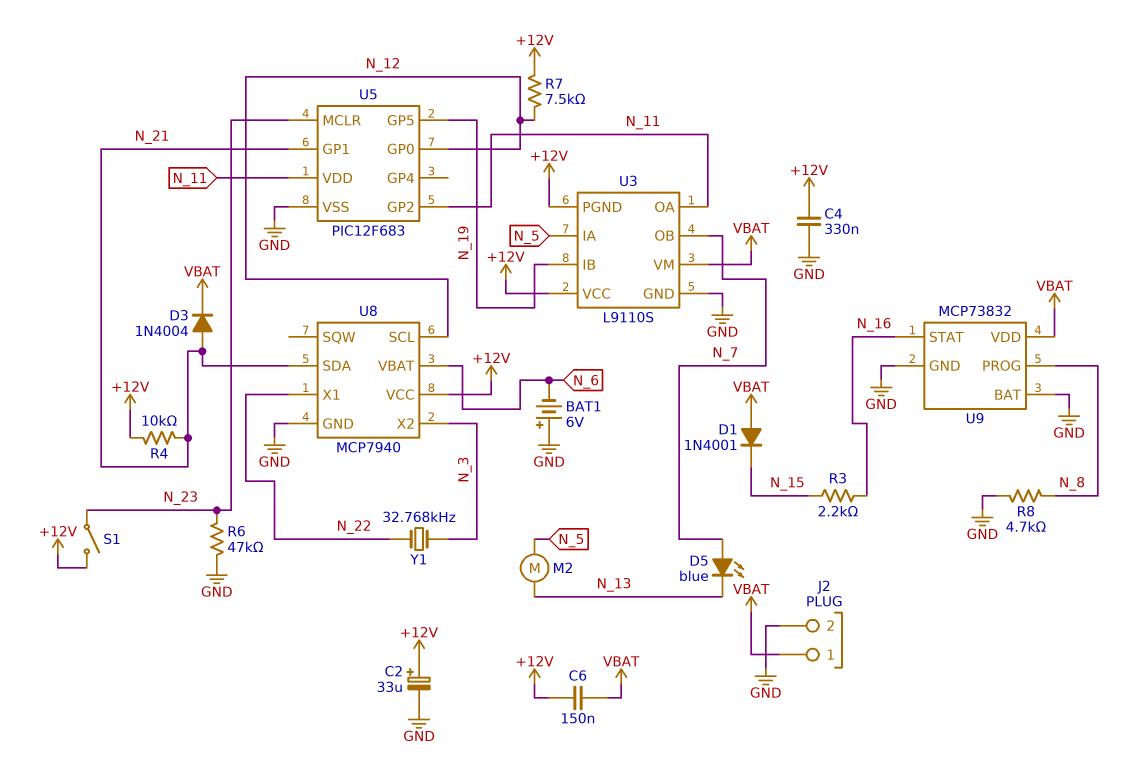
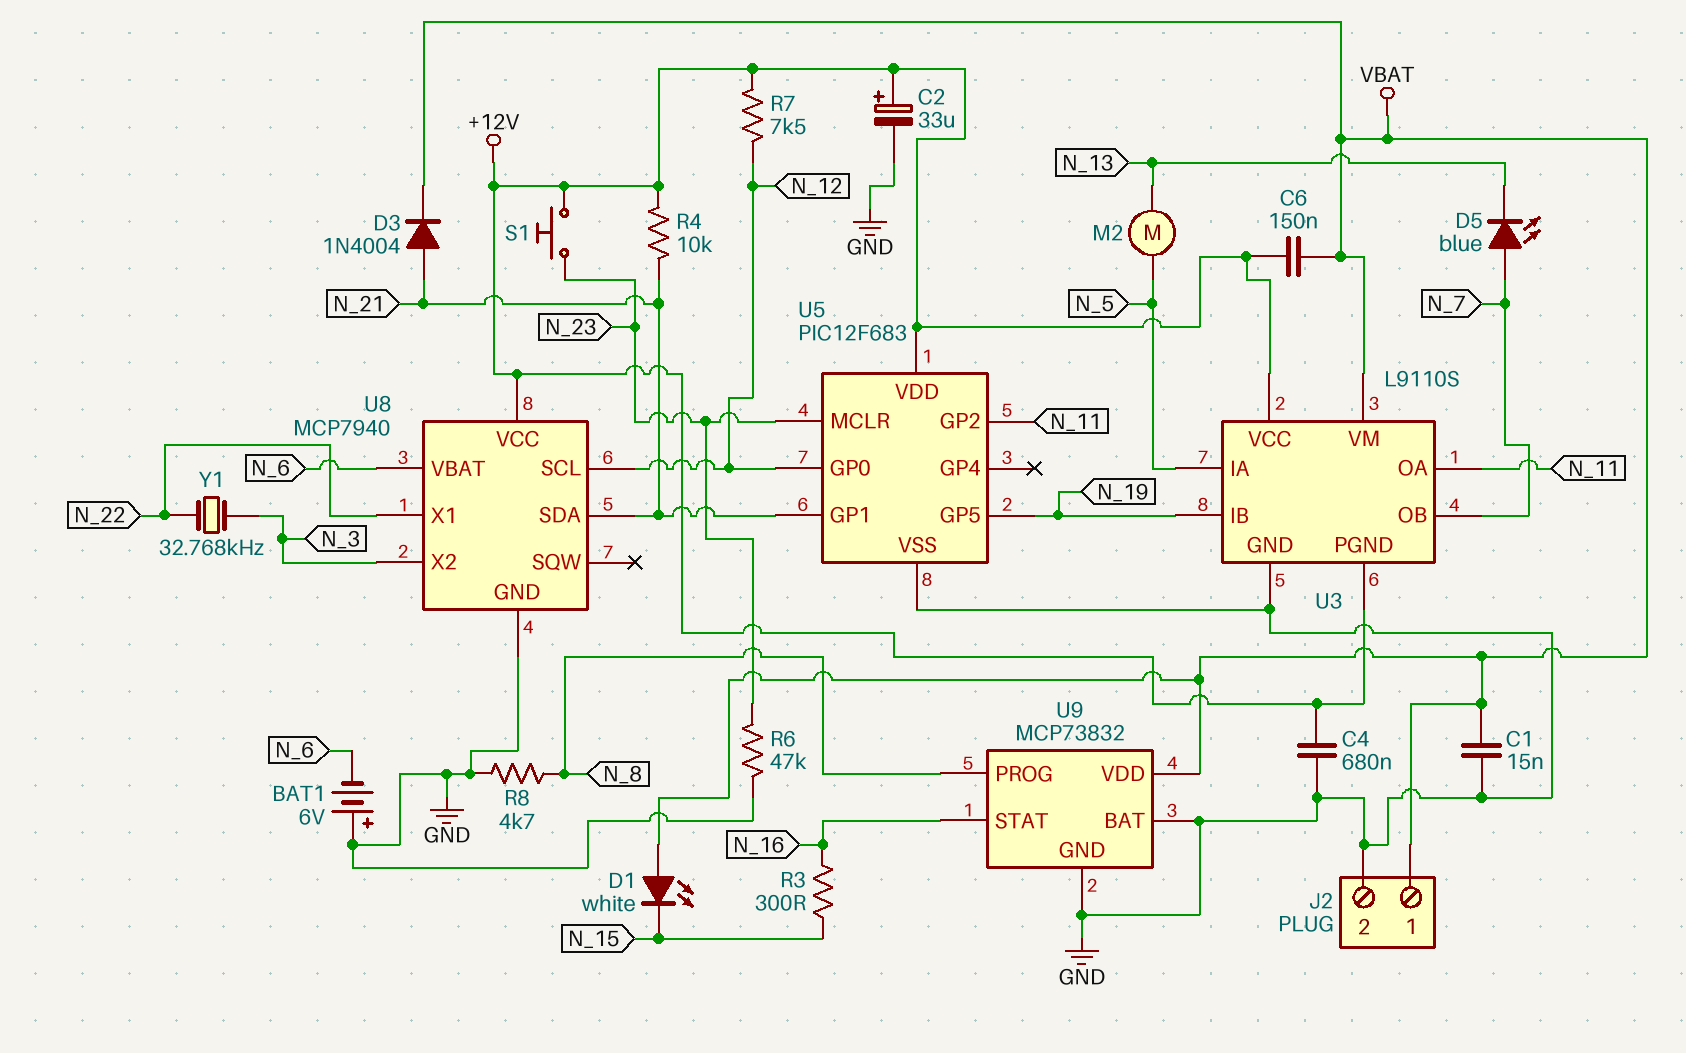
C1: none -> 15nF (GND, VBAT)
C4: 330nF (+12V, GND) -> 680nF (+12V, GND)
D1: diode 1N4001 (A VBAT, K N_15) -> LED white (A VBAT, K N_15)
R3: 2.2k (N_15, N_16) -> 300 (N_15, N_16)
S1: switch (+12V, N_23) -> button (+12V, N_23)
U5 pin VDD: N_11 -> +12V

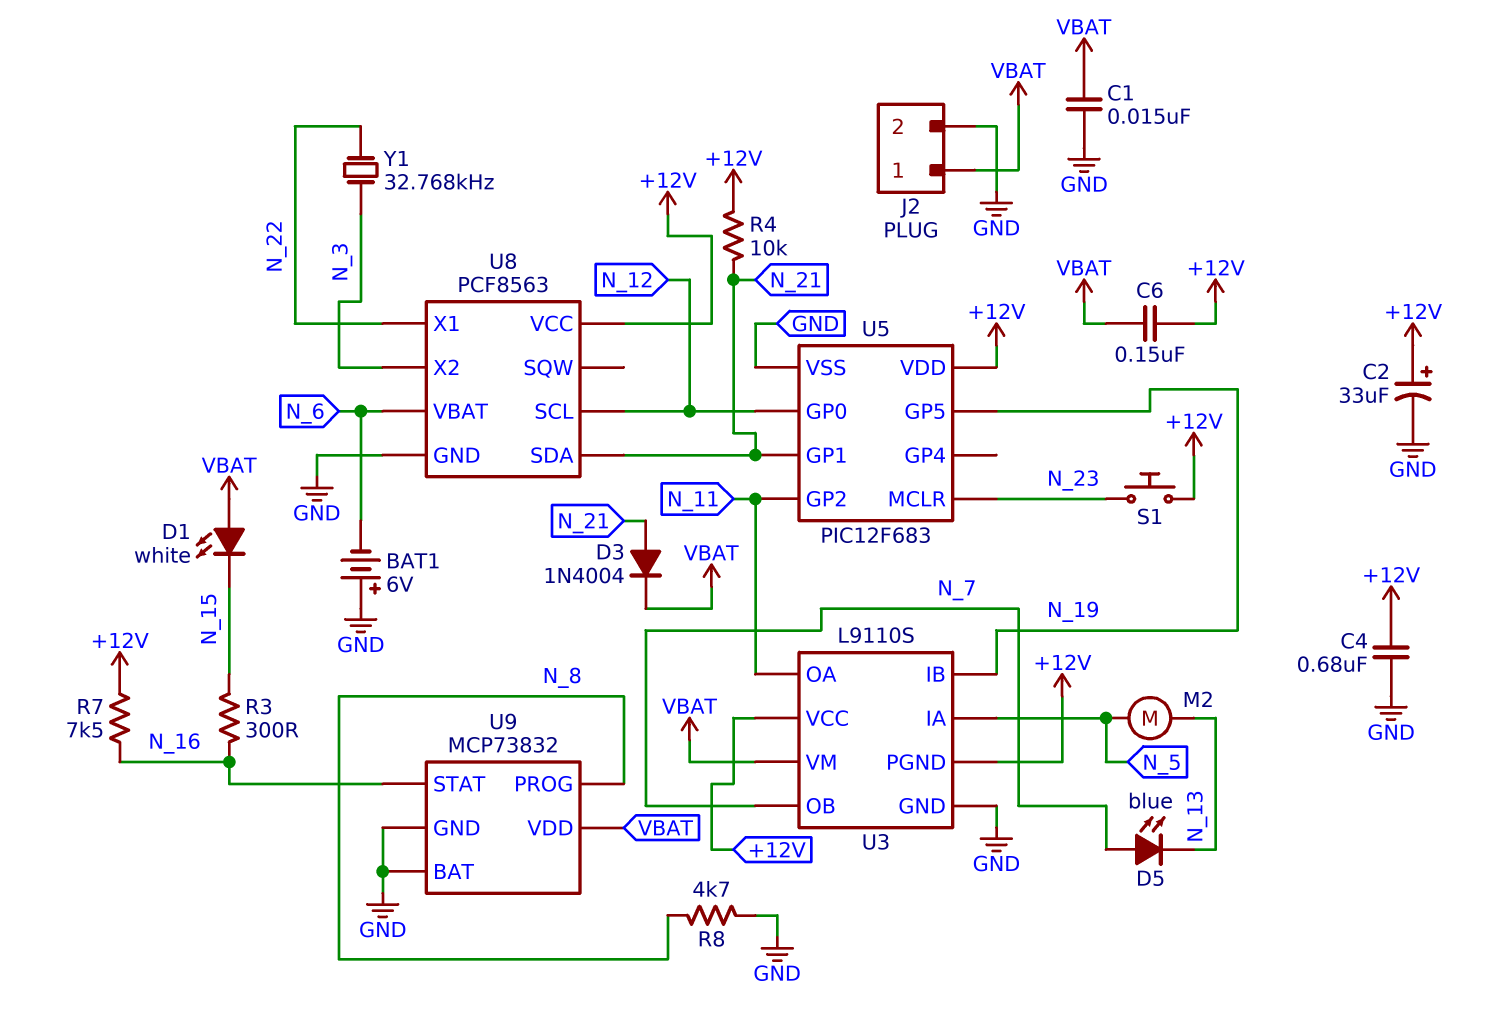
R6: 47k (GND, N_23) -> none
R7: 7.5k (+12V, N_12) -> 7.5k (+12V, N_16)
U8: MCP7940 -> PCF8563

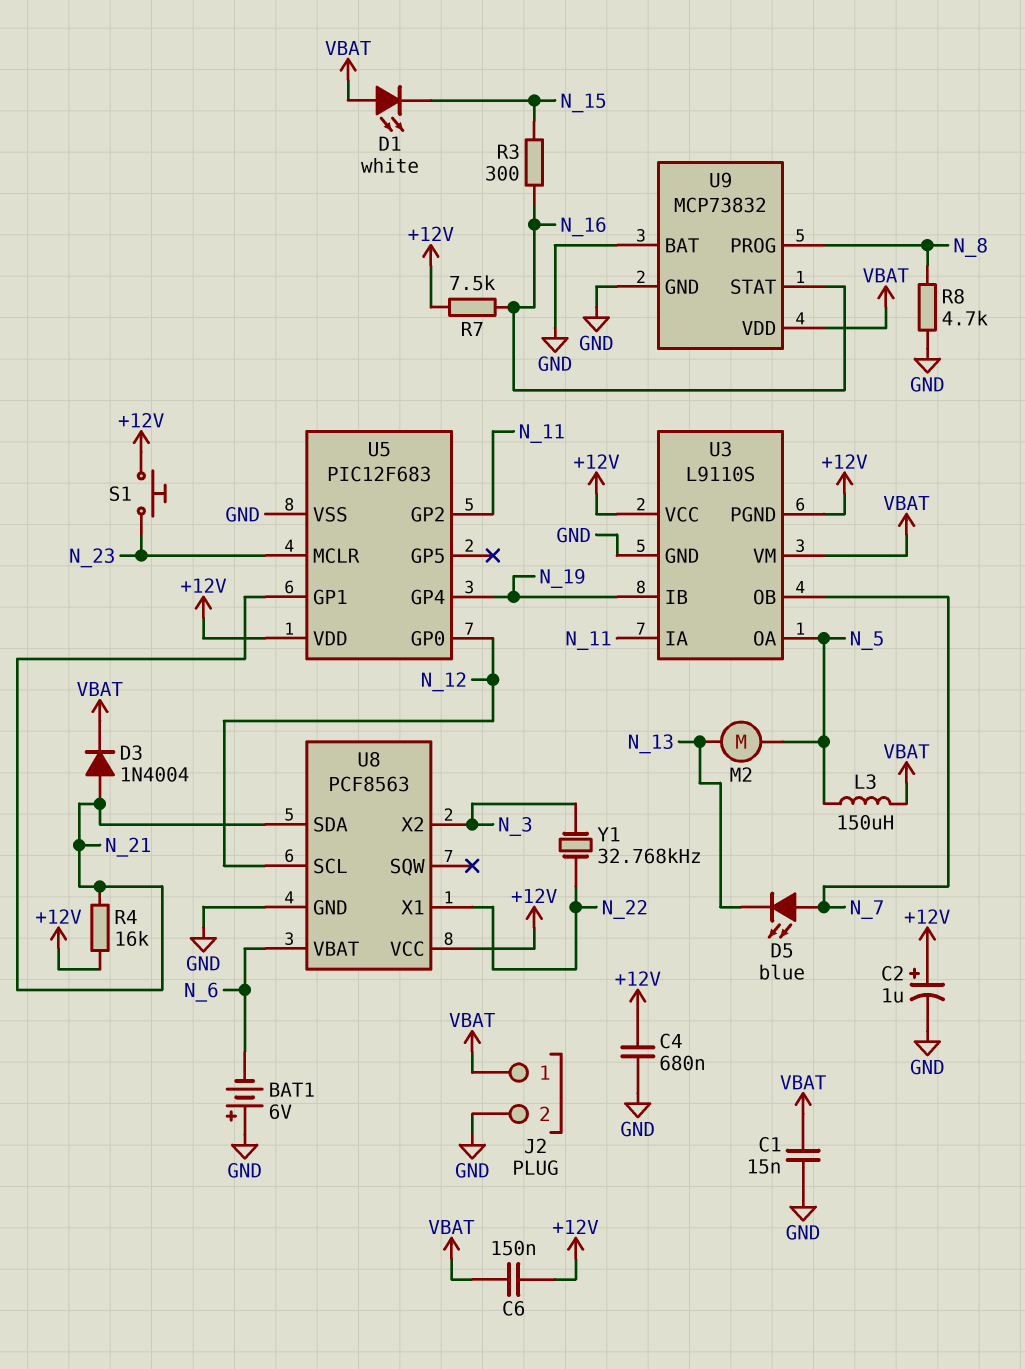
C2: 33uF (plus +12V, minus GND) -> 1uF (plus +12V, minus GND)
L3: none -> 150uH (N_5, VBAT)
R4: 10k (+12V, N_21) -> 16k (+12V, N_21)
U3 pin IA: N_5 -> N_11
U3 pin OA: N_11 -> N_5
U5 pin GP4: none -> N_19
U5 pin GP5: N_19 -> none

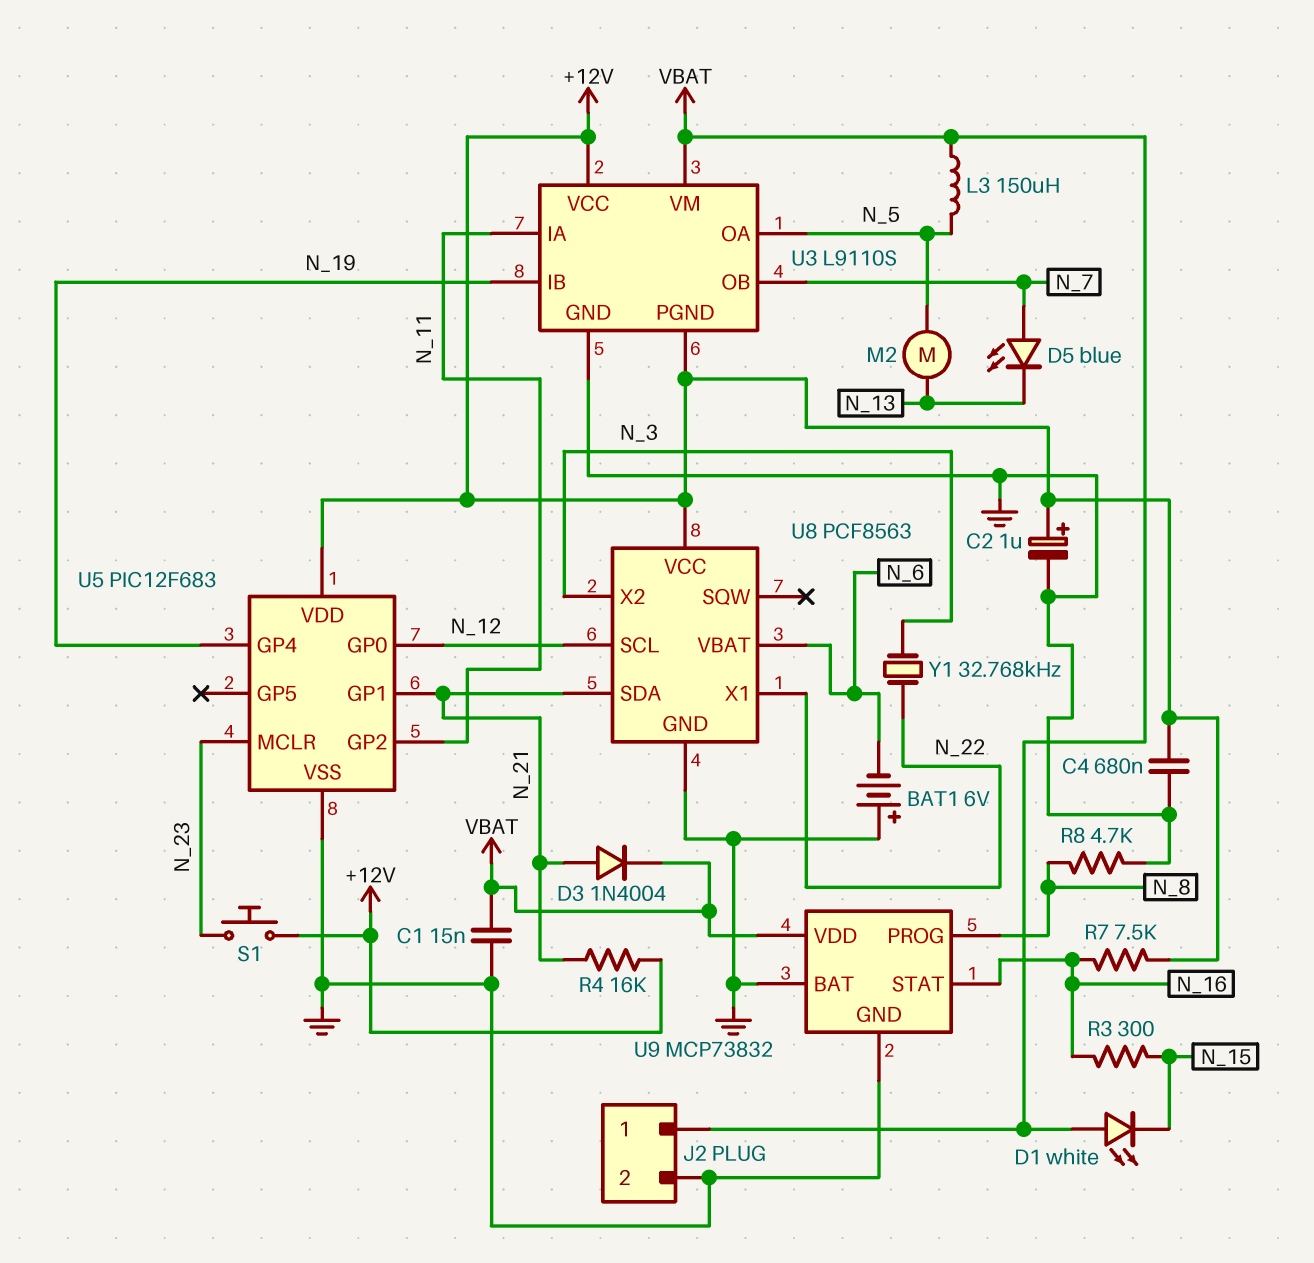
C6: 150nF (+12V, VBAT) -> none

